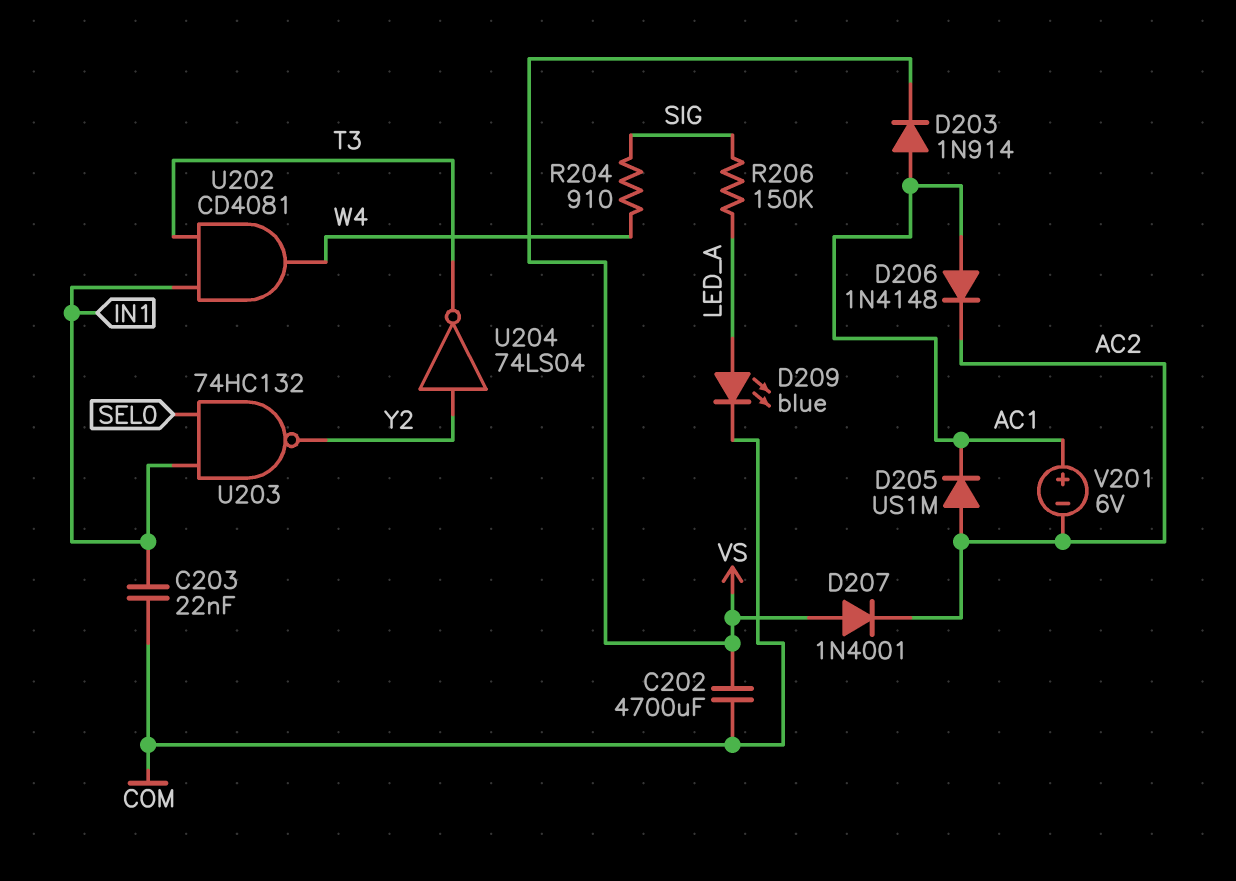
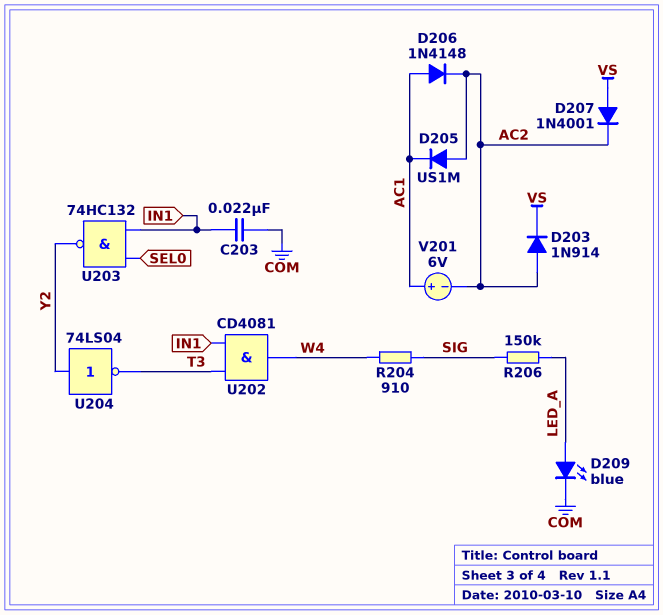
C202: 4700uF (COM, VS) -> none
D203: diode 1N914 (A AC1, K VS) -> diode 1N914 (A AC2, K VS)

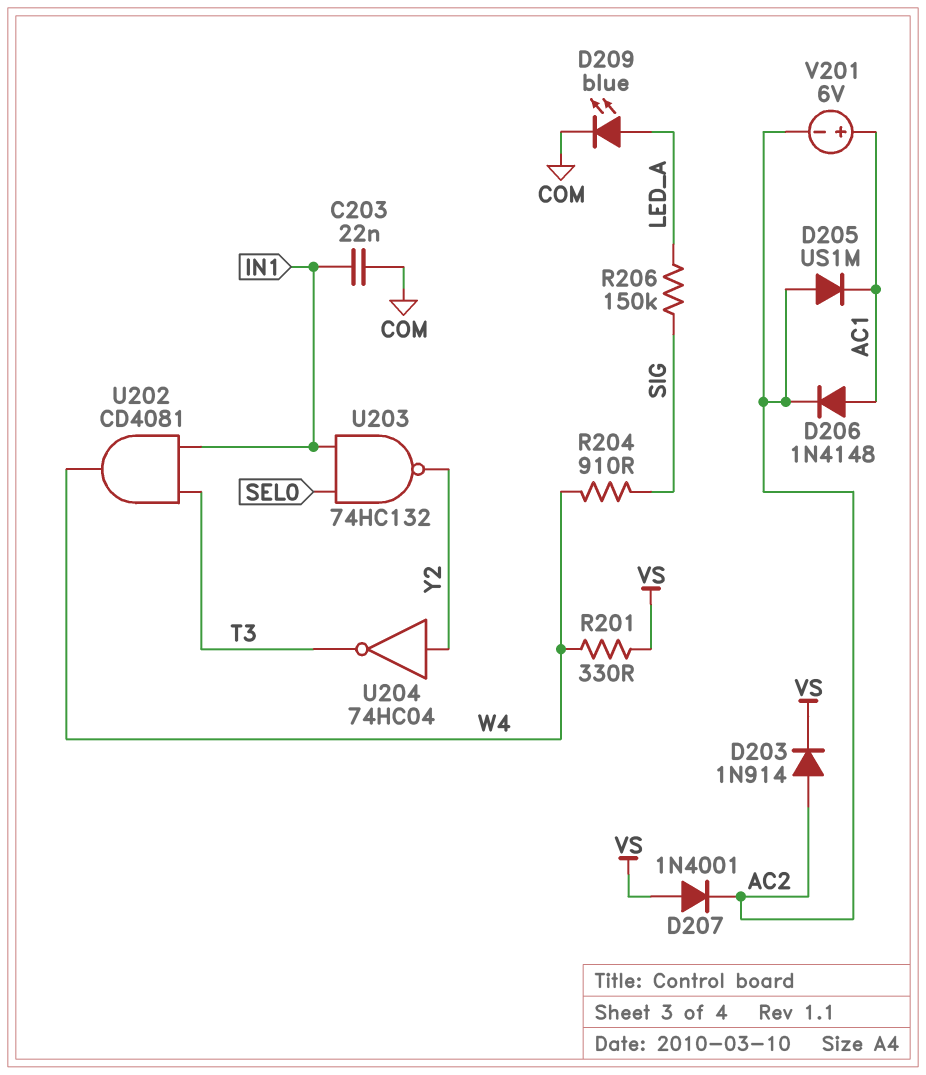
R201: none -> 330 (VS, W4)
U204: NOT 74LS04 (in Y2, out T3) -> NOT 74HC04 (in Y2, out T3)

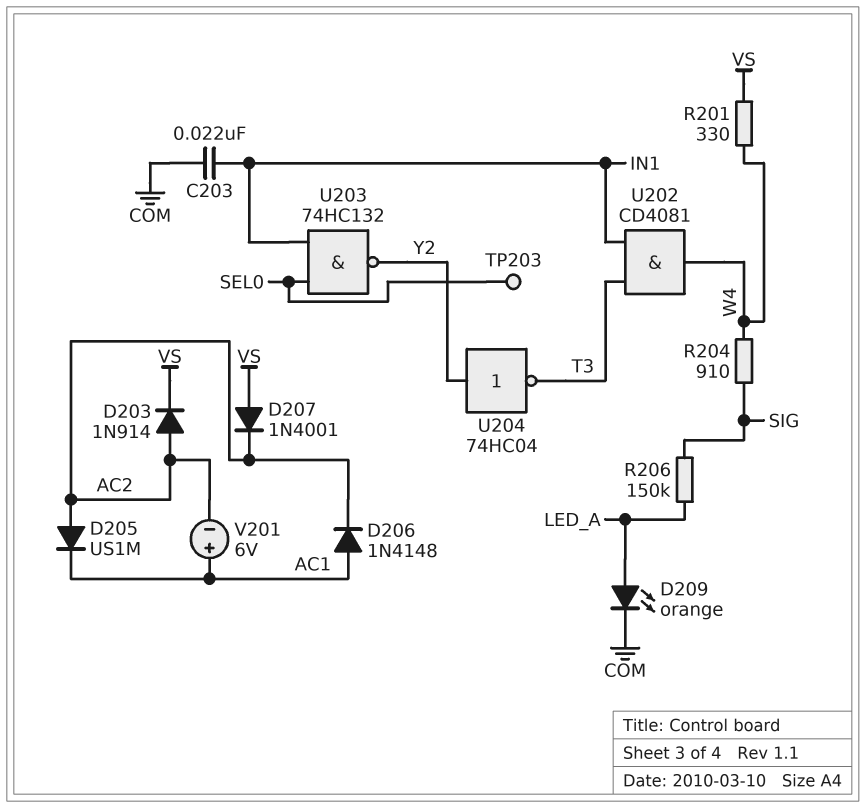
D209: LED blue (A LED_A, K COM) -> LED orange (A LED_A, K COM)
TP203: none -> test point (SEL0)

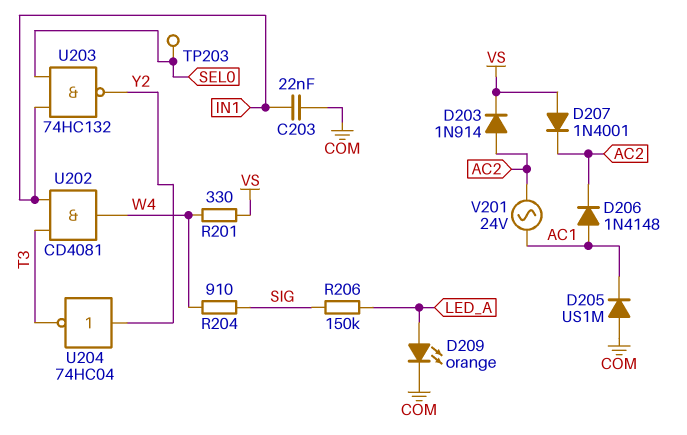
D205: diode US1M (A AC2, K AC1) -> diode US1M (A COM, K AC1)
V201: 6V (plus AC1, minus AC2) -> AC 24V (AC1, AC2)

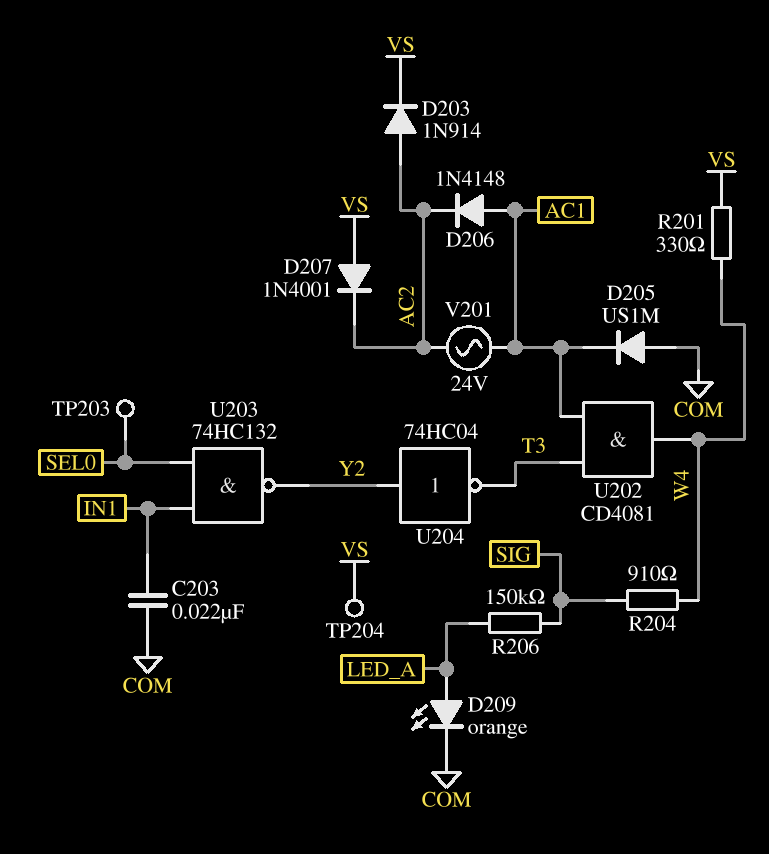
TP204: none -> test point (VS)
U202: AND CD4081 (in IN1, in T3, out W4) -> AND CD4081 (in AC1, in T3, out W4)

